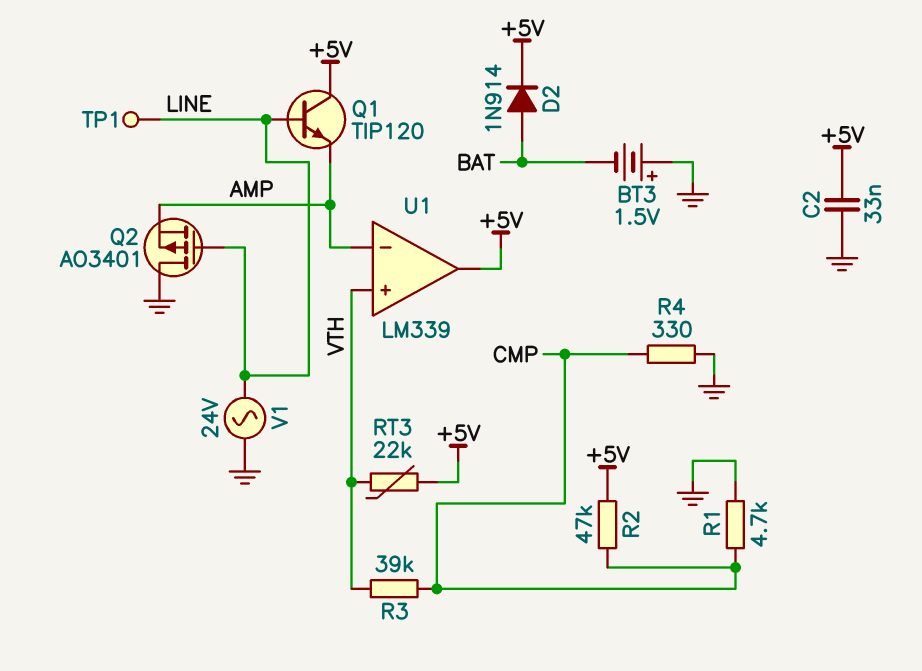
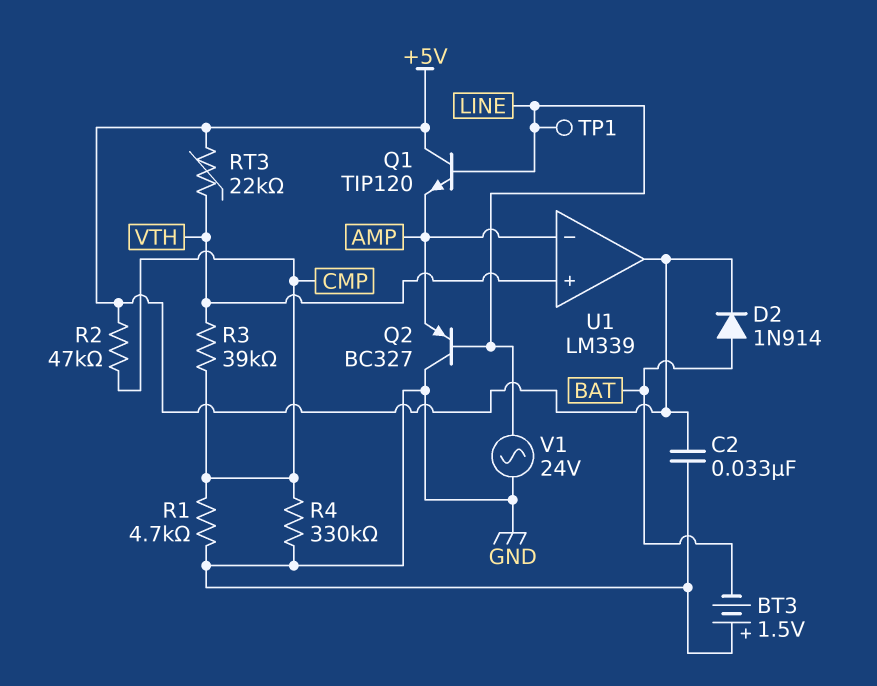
Q2: PMOS AO3401 (G LINE, D GND, S AMP) -> PNP BC327 (B LINE, C GND, E AMP)
R4: 330 (CMP, GND) -> 330k (CMP, GND)

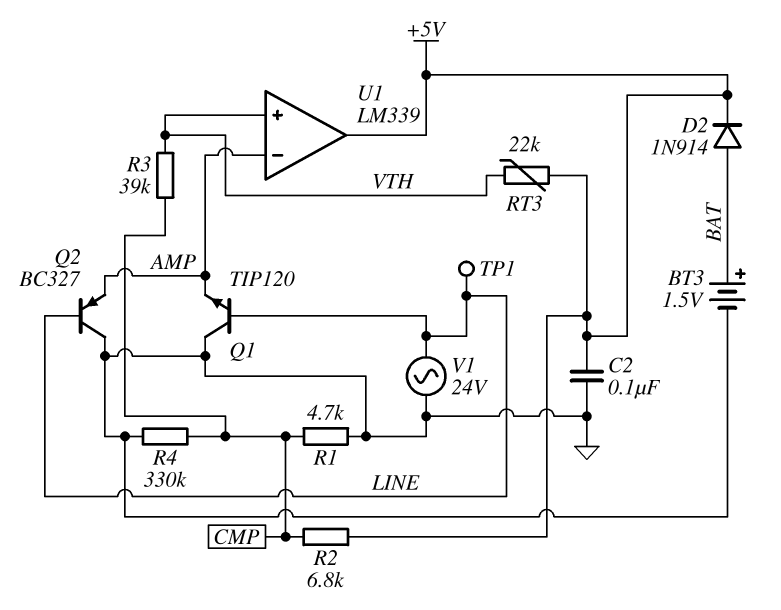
BT3: 1.5V (plus GND, minus BAT) -> 1.5V (plus BAT, minus GND)
C2: 33nF (+5V, GND) -> 100nF (+5V, GND)
Q1: NPN TIP120 (B LINE, C +5V, E AMP) -> NPN TIP120 (B LINE, C GND, E AMP)
R2: 47k (+5V, CMP) -> 6.8k (+5V, CMP)

